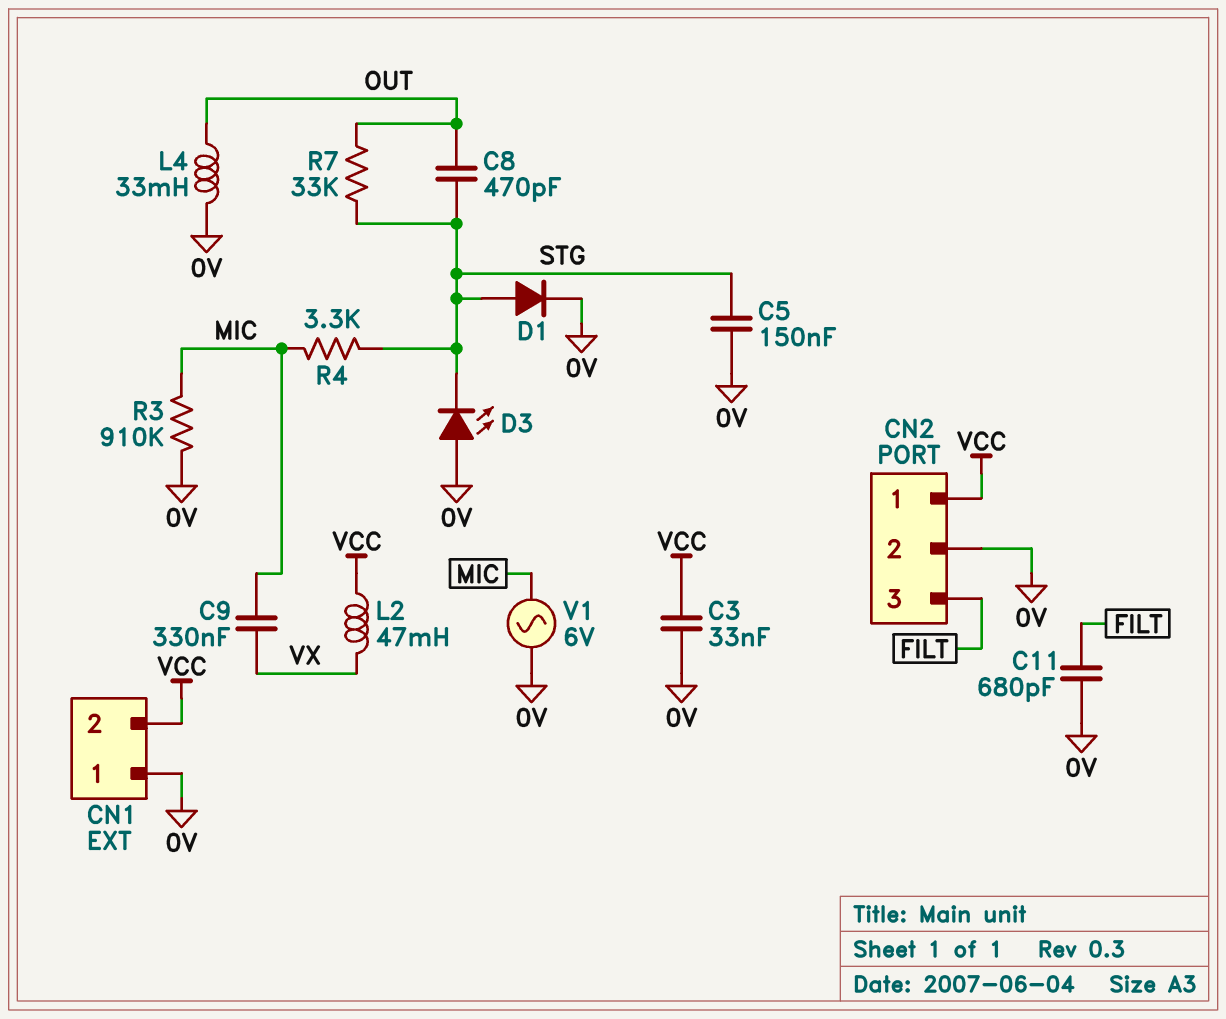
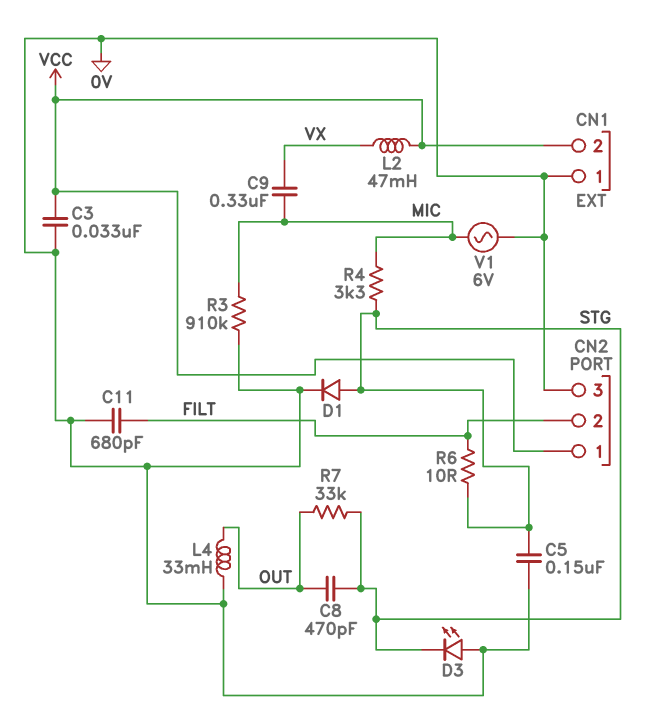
CN2 pin 2: 0V -> FILT
CN2 pin 3: FILT -> 0V
R6: none -> 10 (FILT, STG)

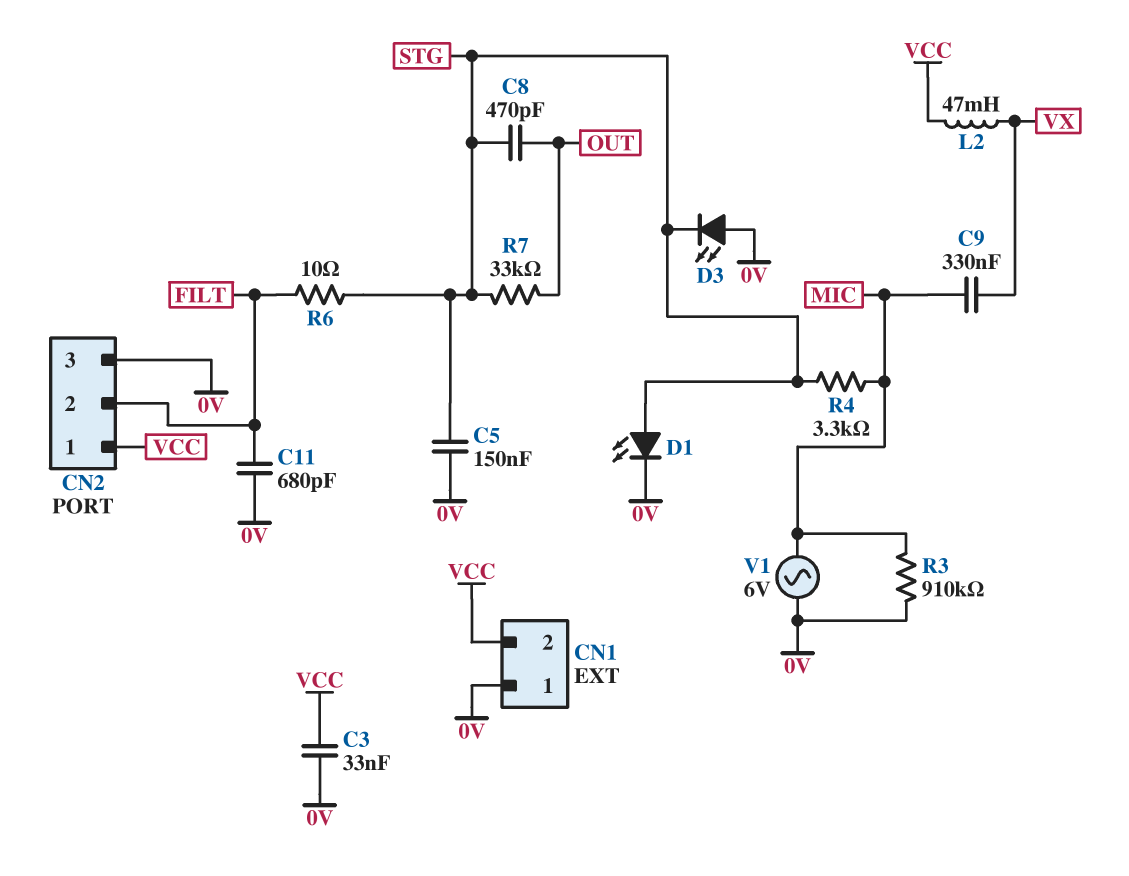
D1: diode (A STG, K 0V) -> LED (A STG, K 0V)
L4: 33mH (0V, OUT) -> none

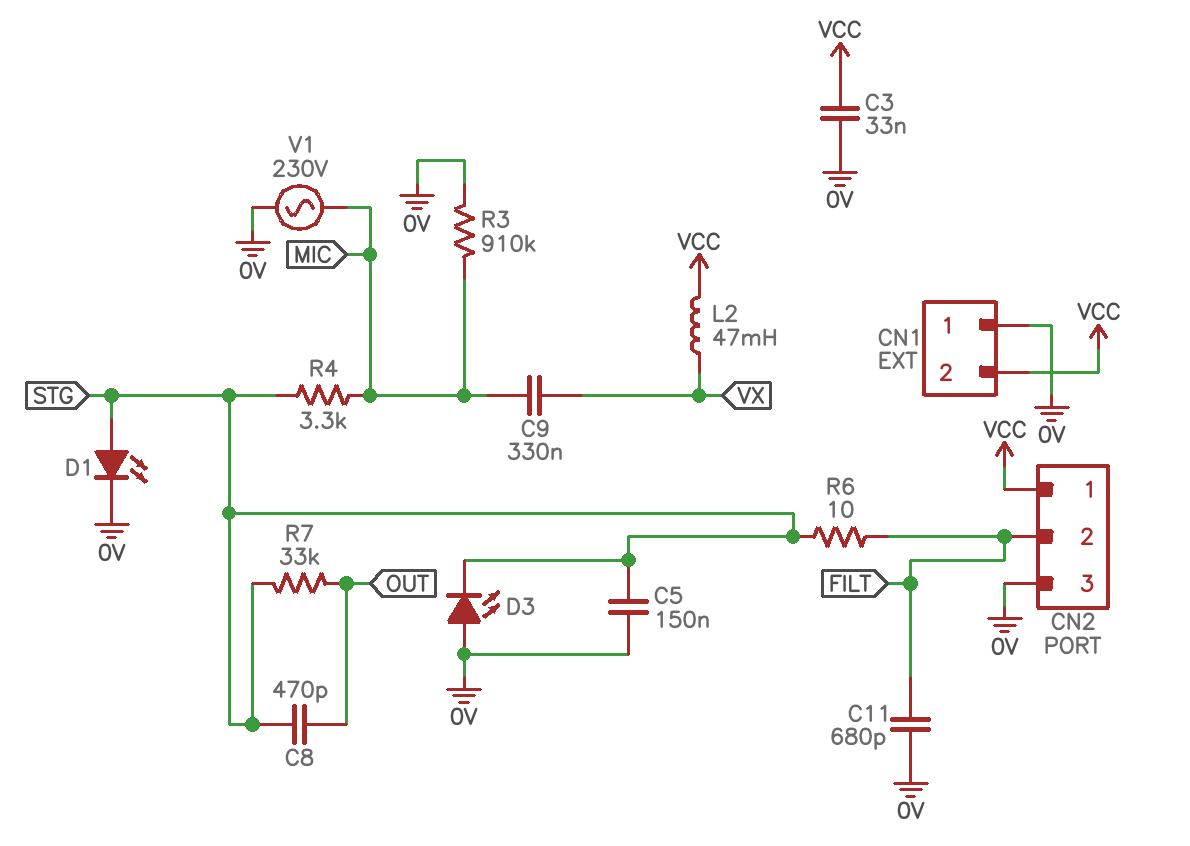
V1: AC 6V (0V, MIC) -> AC 230V (0V, MIC)

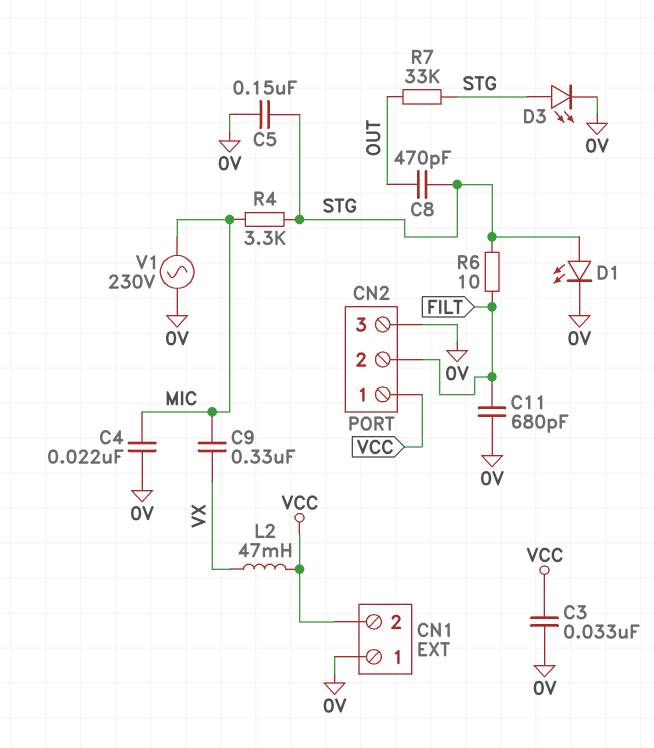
C4: none -> 22nF (0V, MIC)
D3: LED (A 0V, K STG) -> LED (A STG, K 0V)
R3: 910k (0V, MIC) -> none

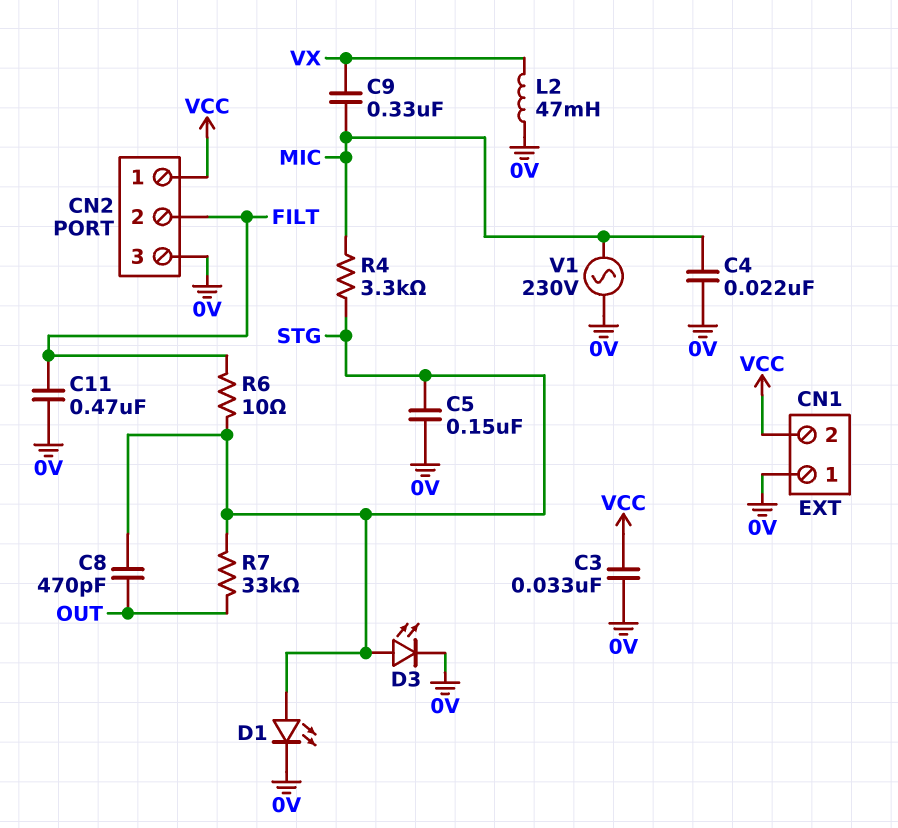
C11: 680pF (0V, FILT) -> 470nF (0V, FILT)
L2: 47mH (VCC, VX) -> 47mH (0V, VX)

